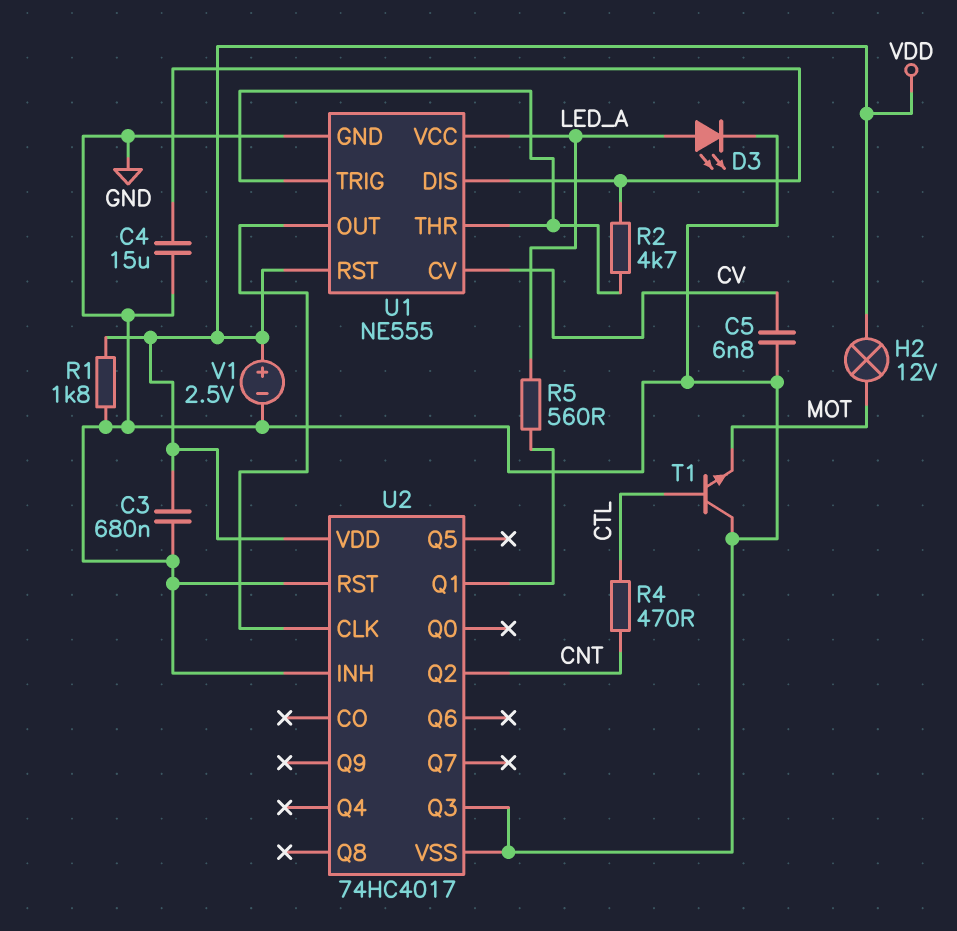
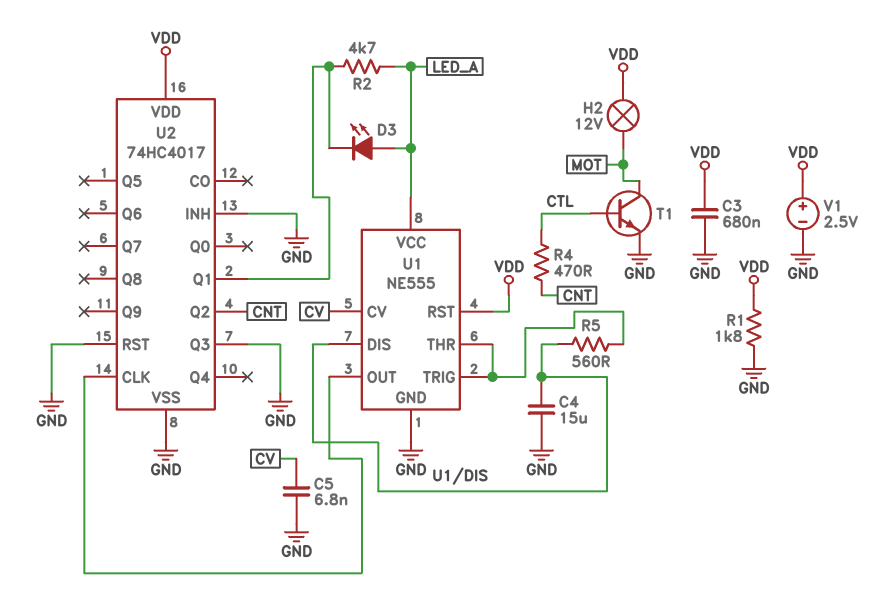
D3: LED (A LED_A, K GND) -> LED (A LED_A, K U2/Q1)
R2: 4.7k (U1/DIS, U1/THR) -> 4.7k (LED_A, U2/Q1)
R5: 560 (LED_A, U2/Q1) -> 560 (U1/DIS, U1/THR)
T1: NPN (B CTL, C GND, E MOT) -> NPN (B CTL, C MOT, E GND)

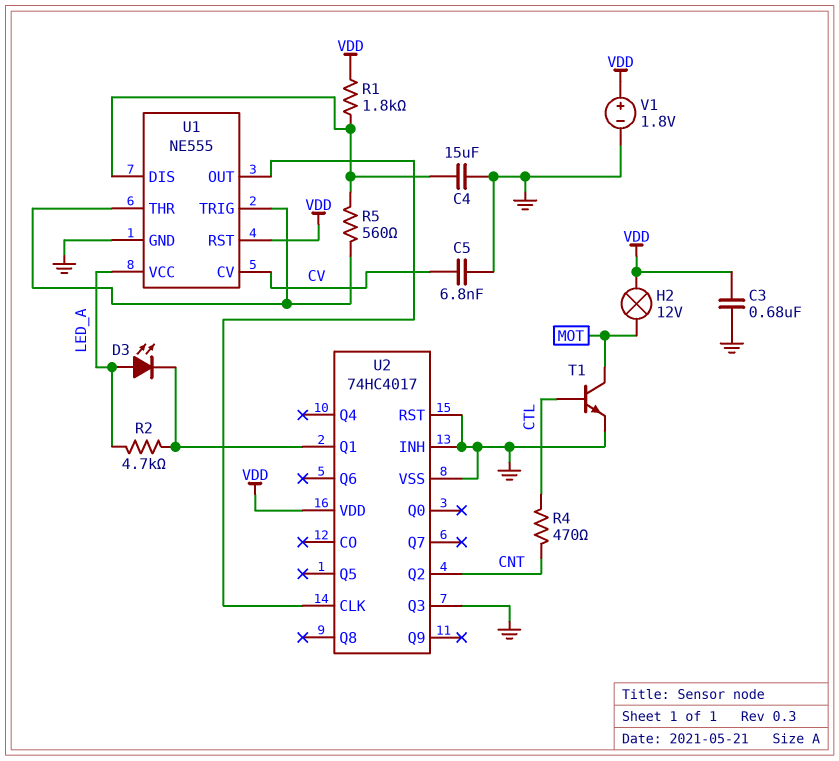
R1: 1.8k (GND, VDD) -> 1.8k (U1/DIS, VDD)
V1: 2.5V (plus VDD, minus GND) -> 1.8V (plus VDD, minus GND)

